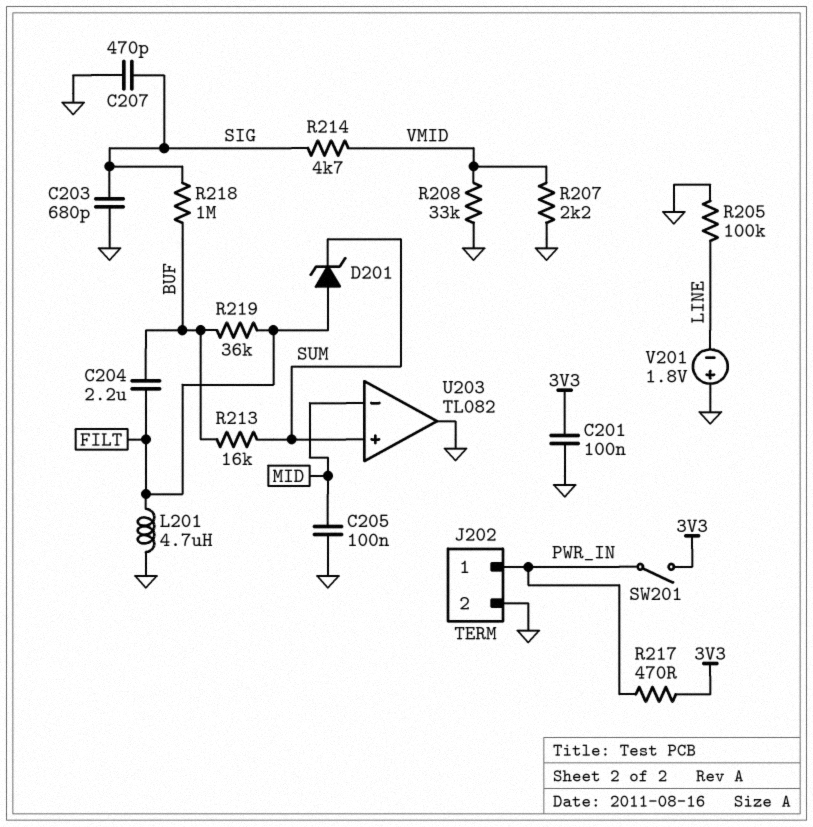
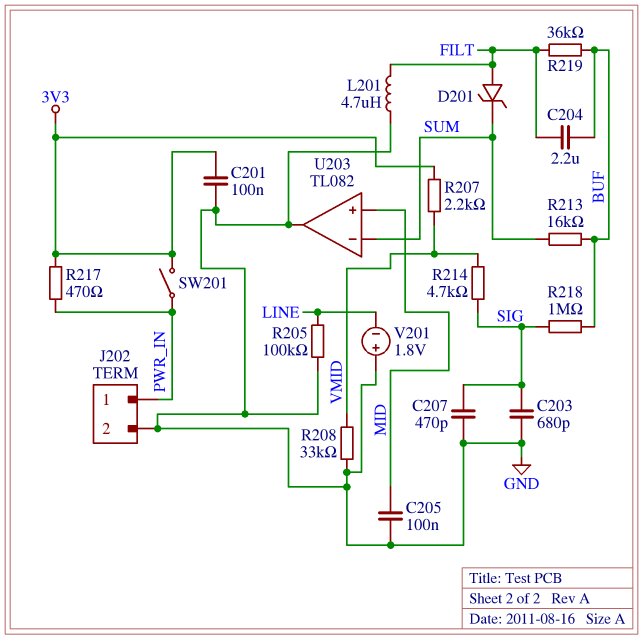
R207: 2.2k (GND, VMID) -> 2.2k (3V3, VMID)
U203 pin in+: SUM -> MID
U203 pin in-: MID -> SUM

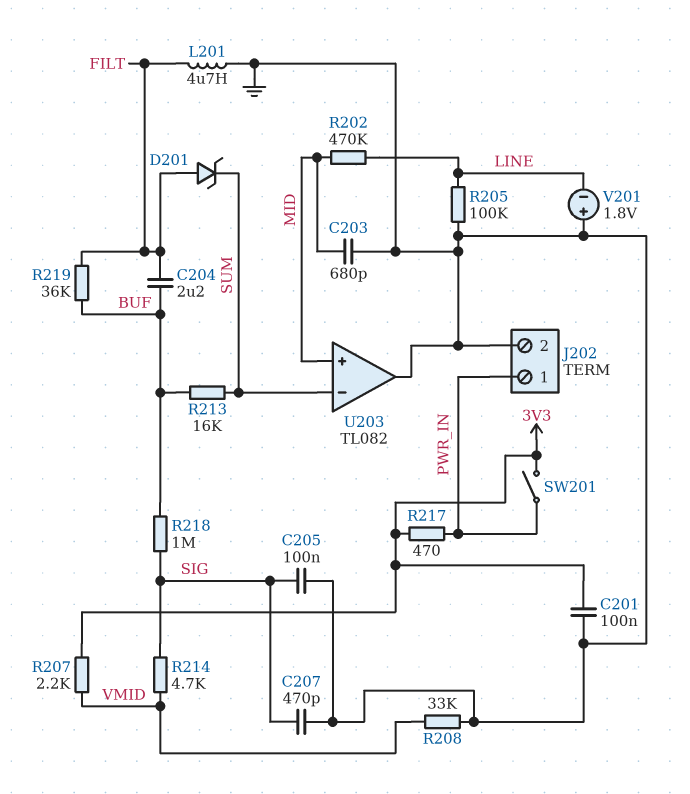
C203: 680pF (GND, SIG) -> 680pF (GND, MID)
C205: 100nF (GND, MID) -> 100nF (GND, SIG)
R202: none -> 470k (LINE, MID)

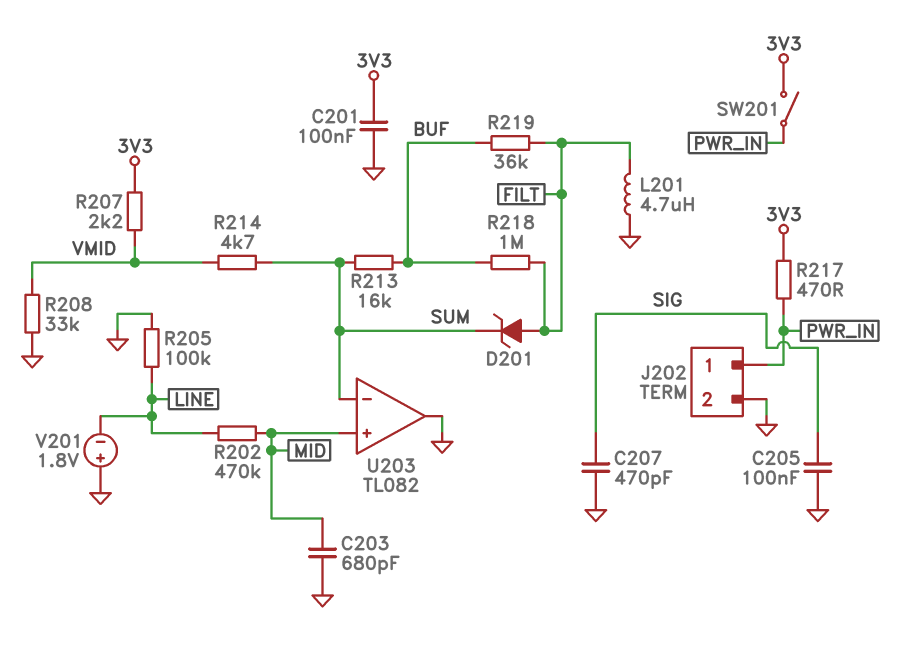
C204: 2.2uF (BUF, FILT) -> none
R214: 4.7k (SIG, VMID) -> 4.7k (SUM, VMID)
R218: 1M (BUF, SIG) -> 1M (BUF, FILT)

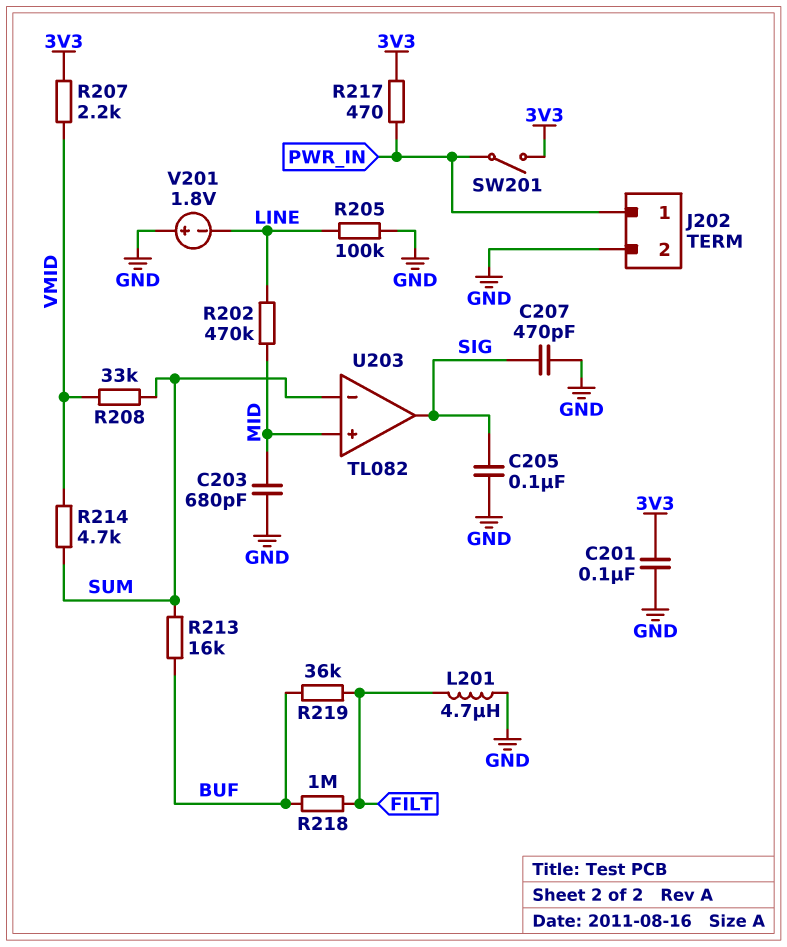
D201: zener (A FILT, K SUM) -> none
R208: 33k (GND, VMID) -> 33k (SUM, VMID)
U203 pin out: GND -> SIG

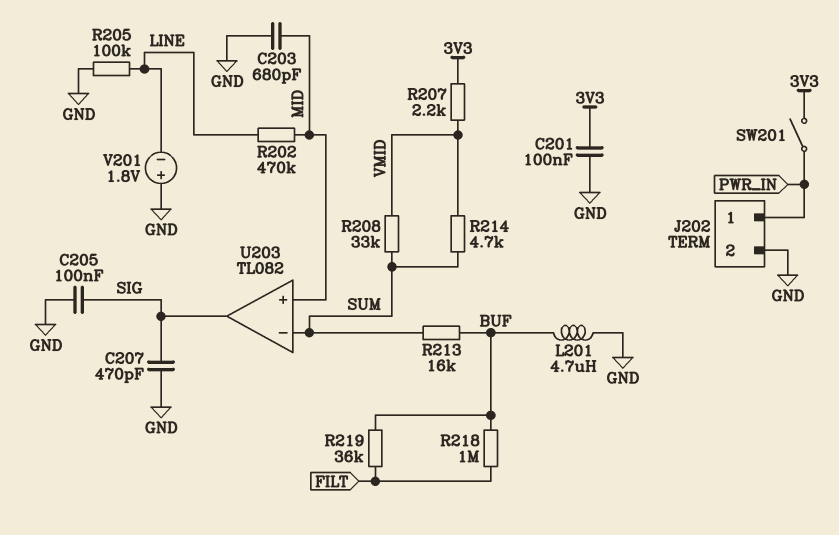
L201: 4.7uH (FILT, GND) -> 4.7uH (BUF, GND)
R217: 470 (3V3, PWR_IN) -> none

